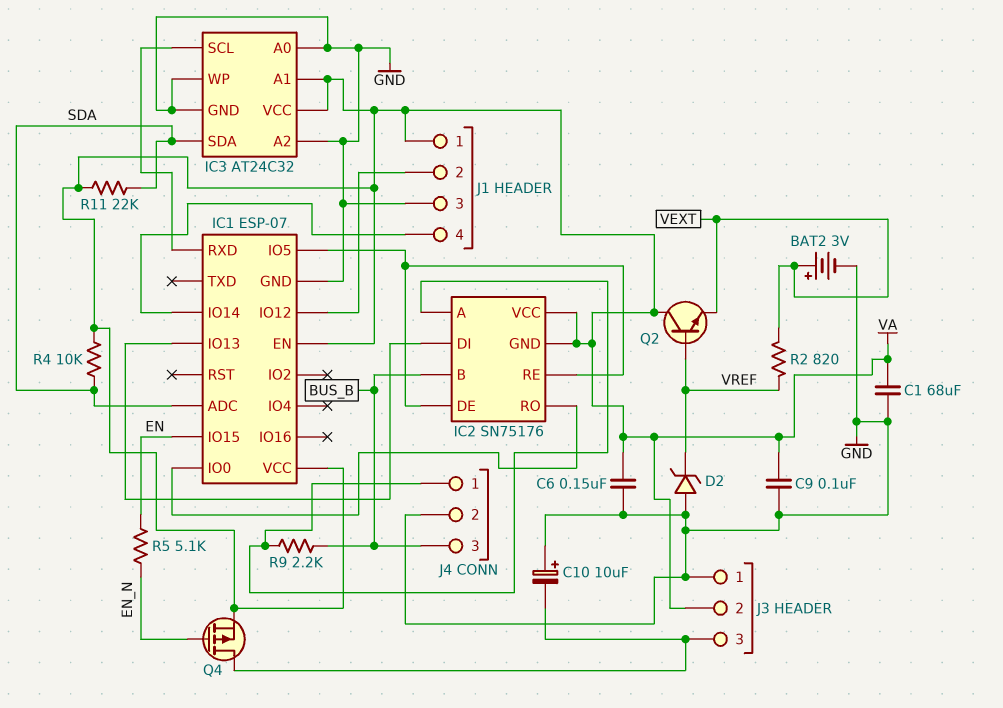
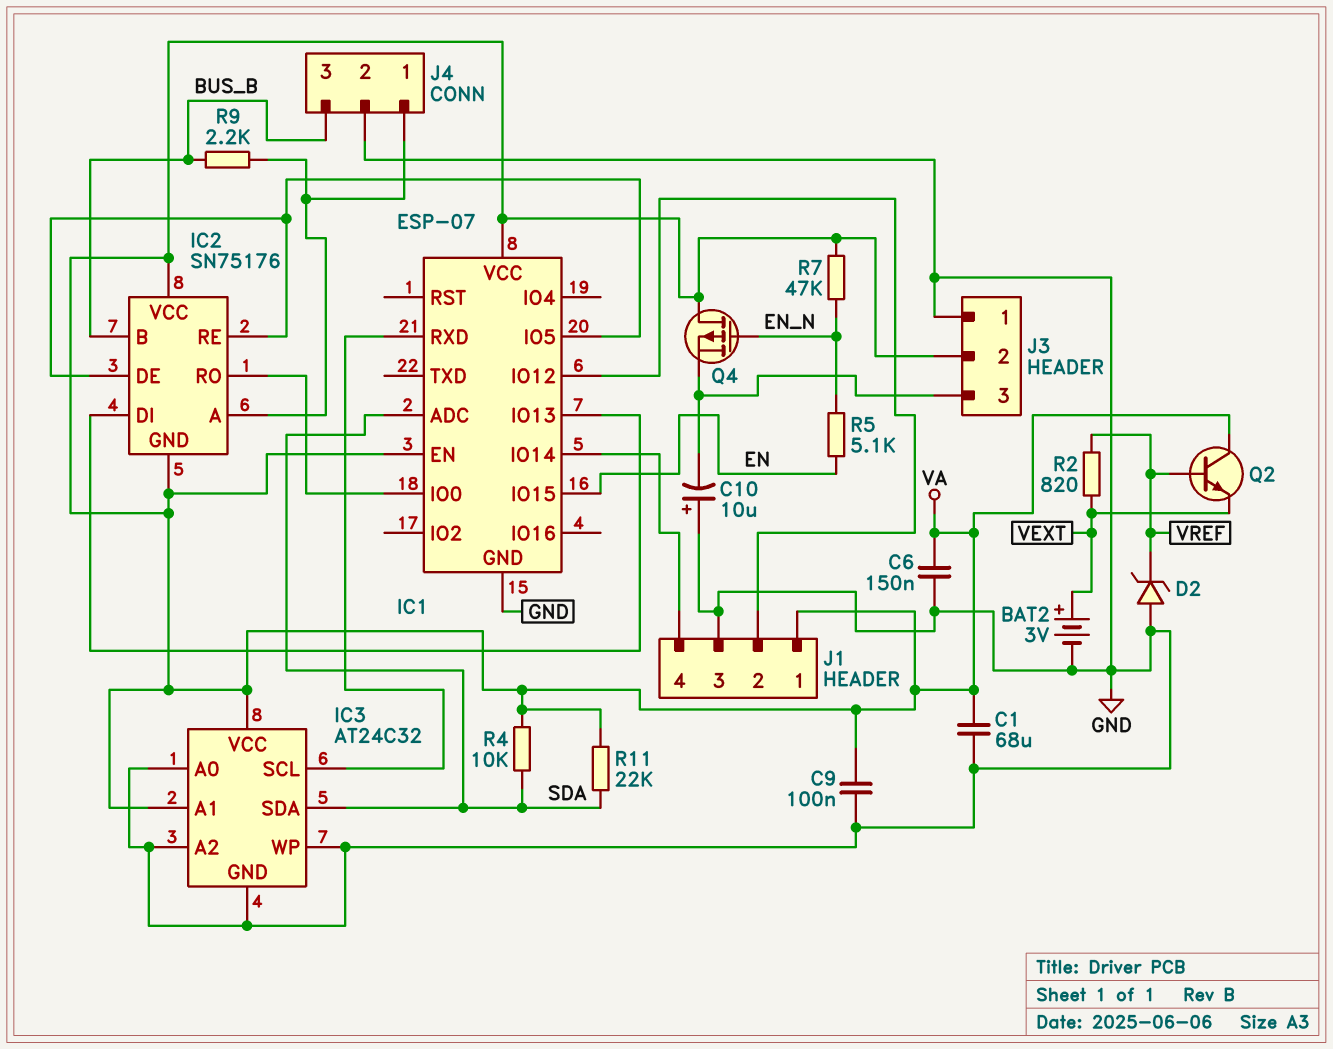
Q4: PMOS (G EN_N, D J3/3, S VA) -> PMOS (G EN_N, D VA, S J3/3)
R7: none -> 47k (EN_N, VA)

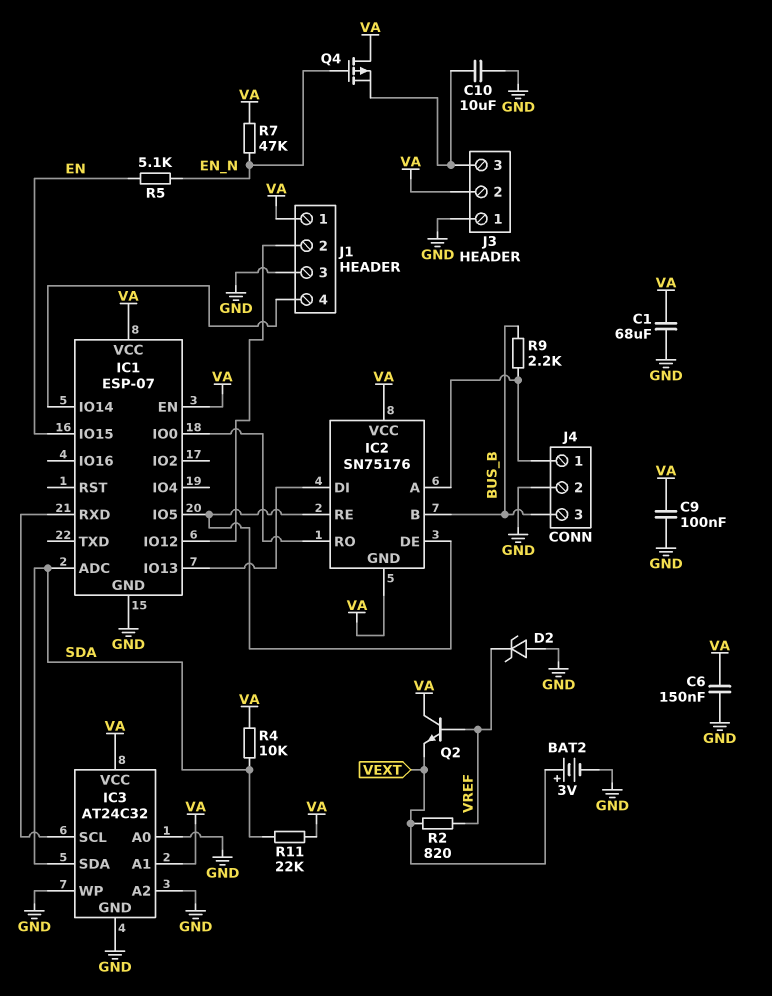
C10: 10uF (plus GND, minus J3/3) -> 10uF (GND, J3/3)

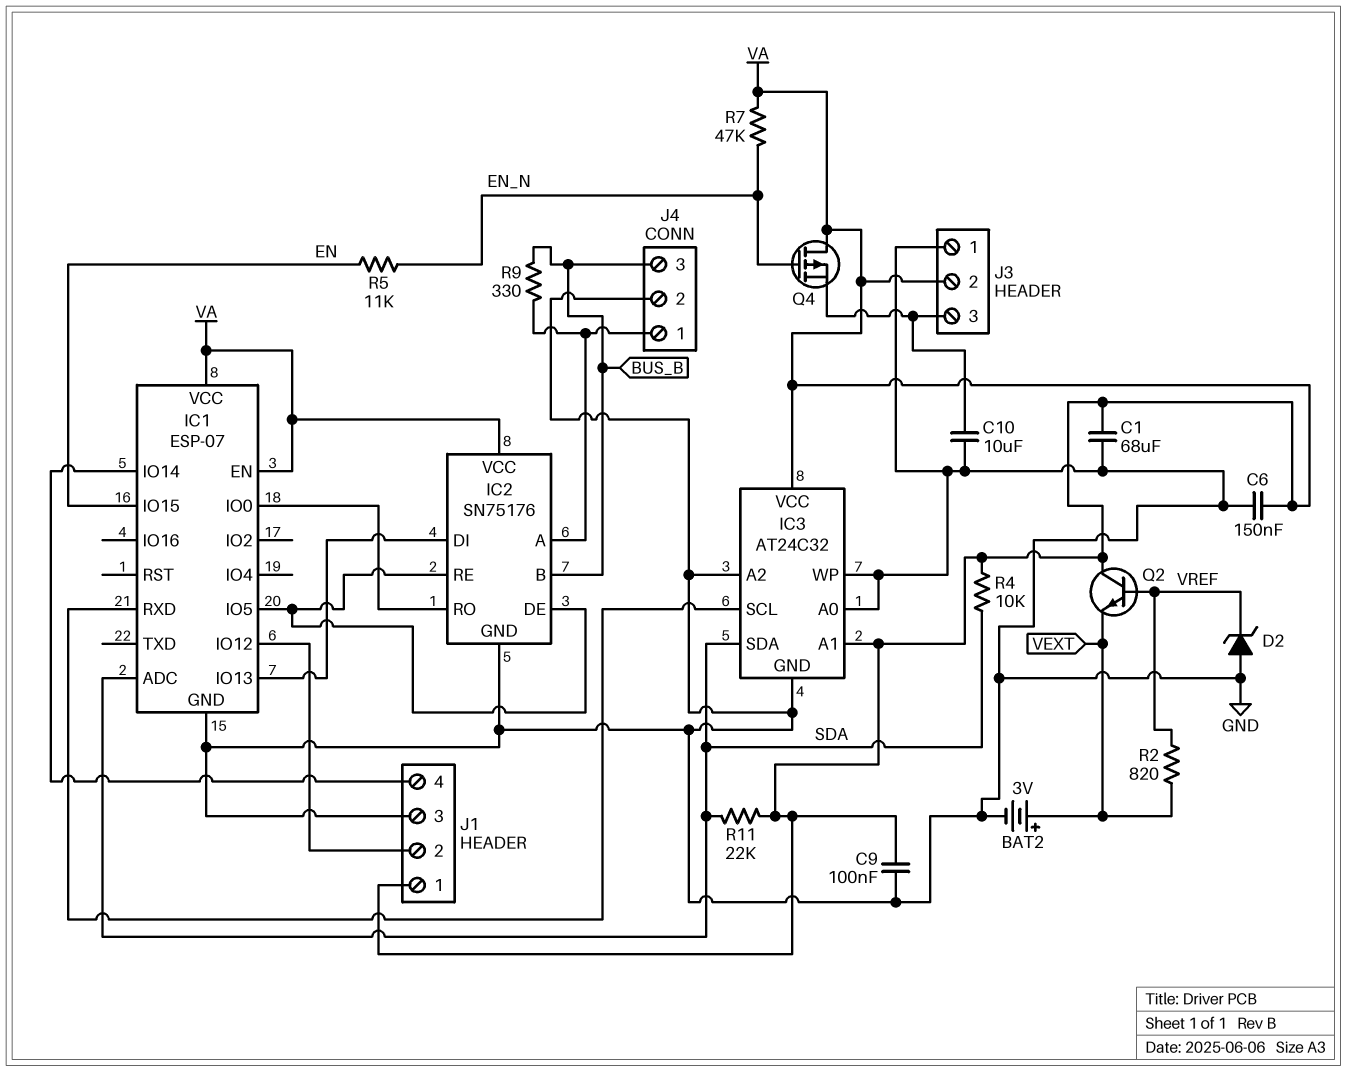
IC2 pin GND: VA -> GND
R5: 5.1k (EN, EN_N) -> 11k (EN, EN_N)
R9: 2.2k (BUS_B, IC2/A) -> 330 (BUS_B, IC2/A)

